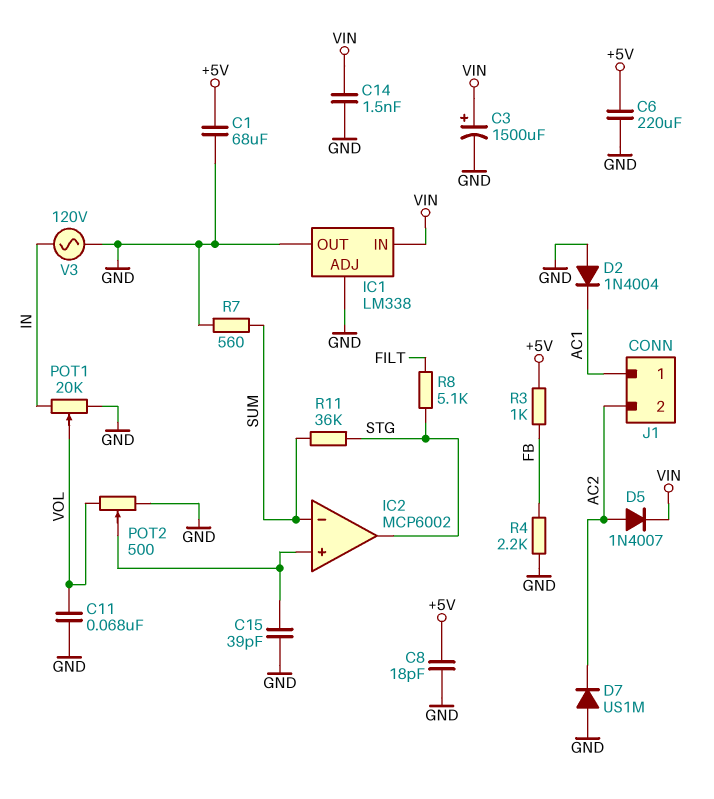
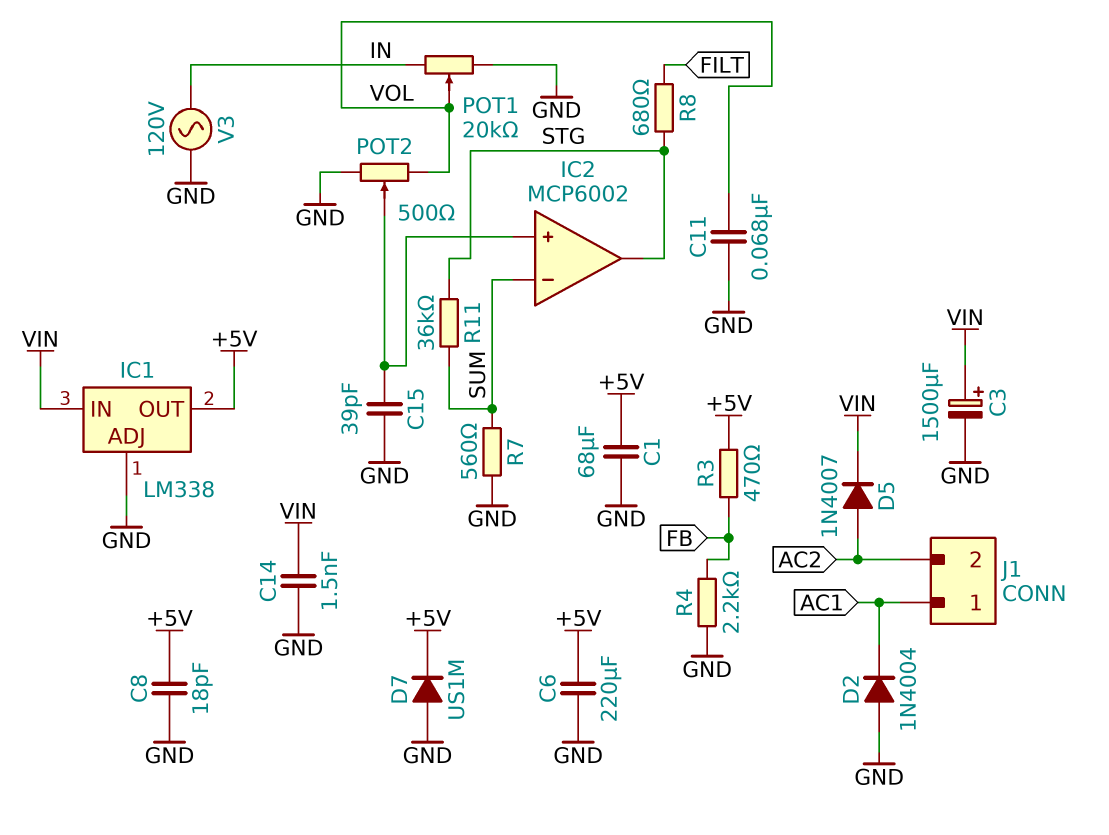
D7: diode US1M (A GND, K AC2) -> diode US1M (A GND, K +5V)
IC1 pin OUT: GND -> +5V
R3: 1k (+5V, FB) -> 470 (+5V, FB)
R8: 5.1k (FILT, STG) -> 680 (FILT, STG)

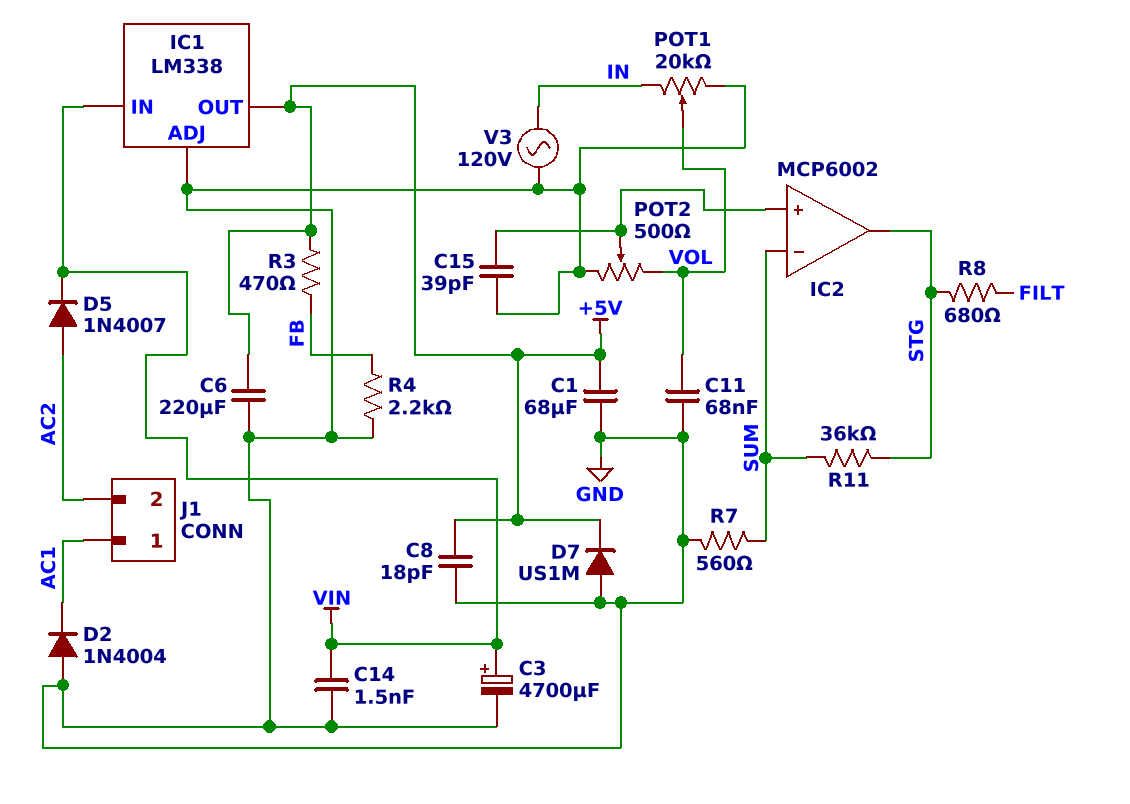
C3: 1500uF (plus VIN, minus GND) -> 4700uF (plus VIN, minus GND)

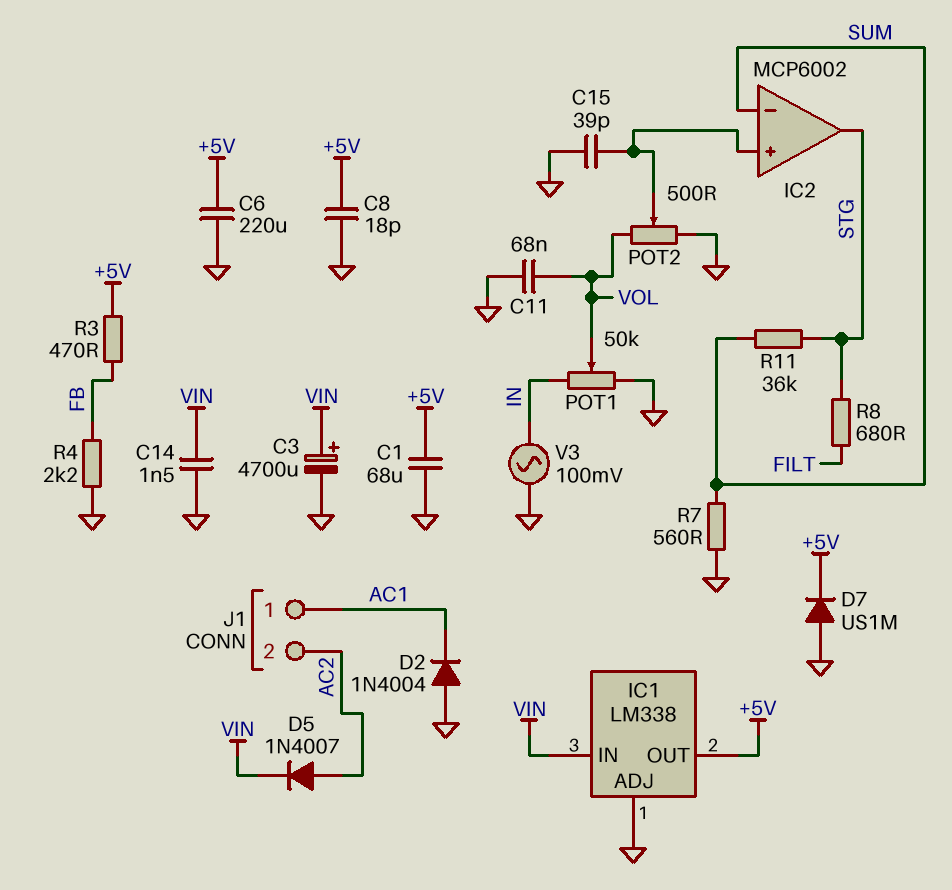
POT1: 20k (GND, IN, wiper VOL) -> 50k (GND, IN, wiper VOL)
V3: AC 120V (GND, IN) -> AC 100mV (GND, IN)

